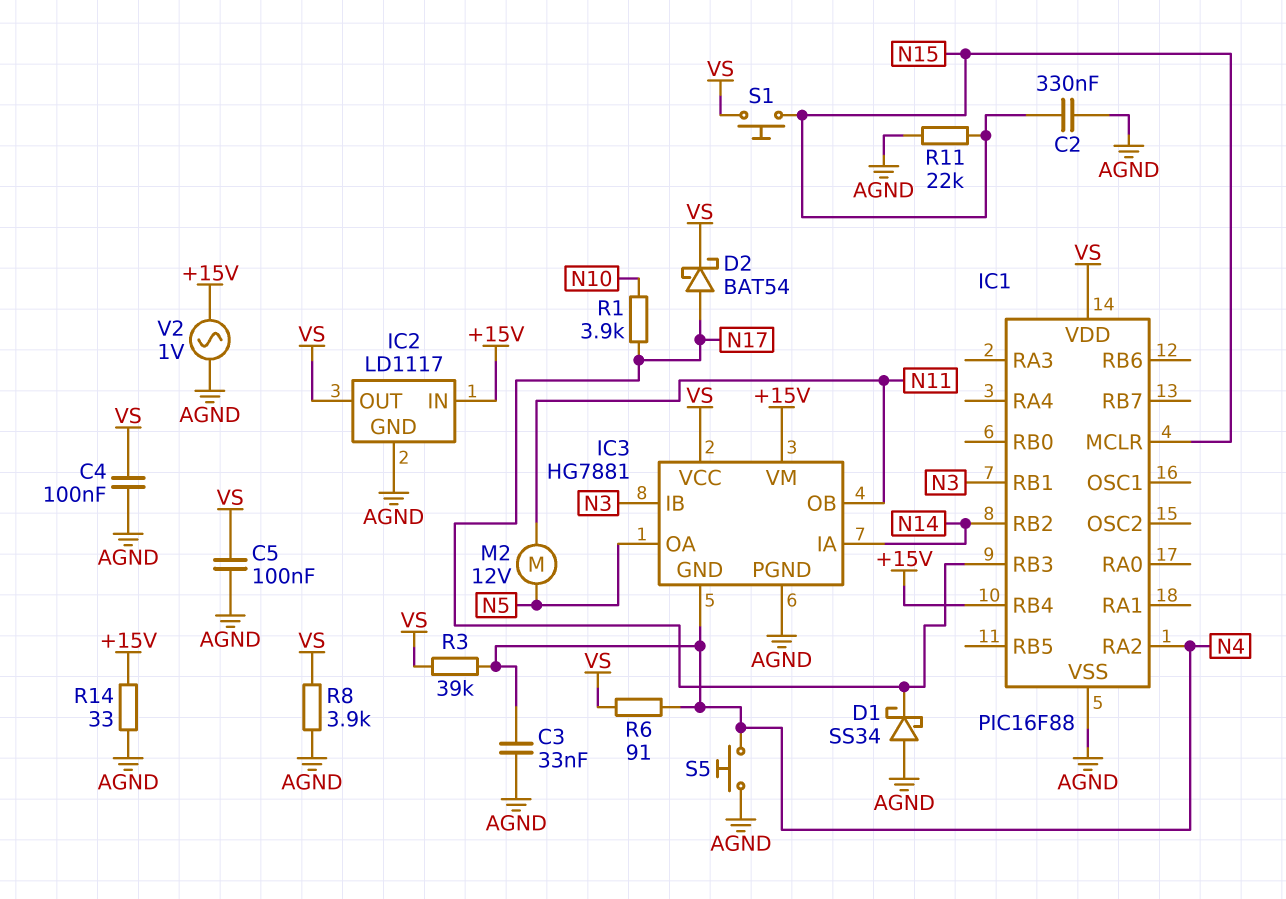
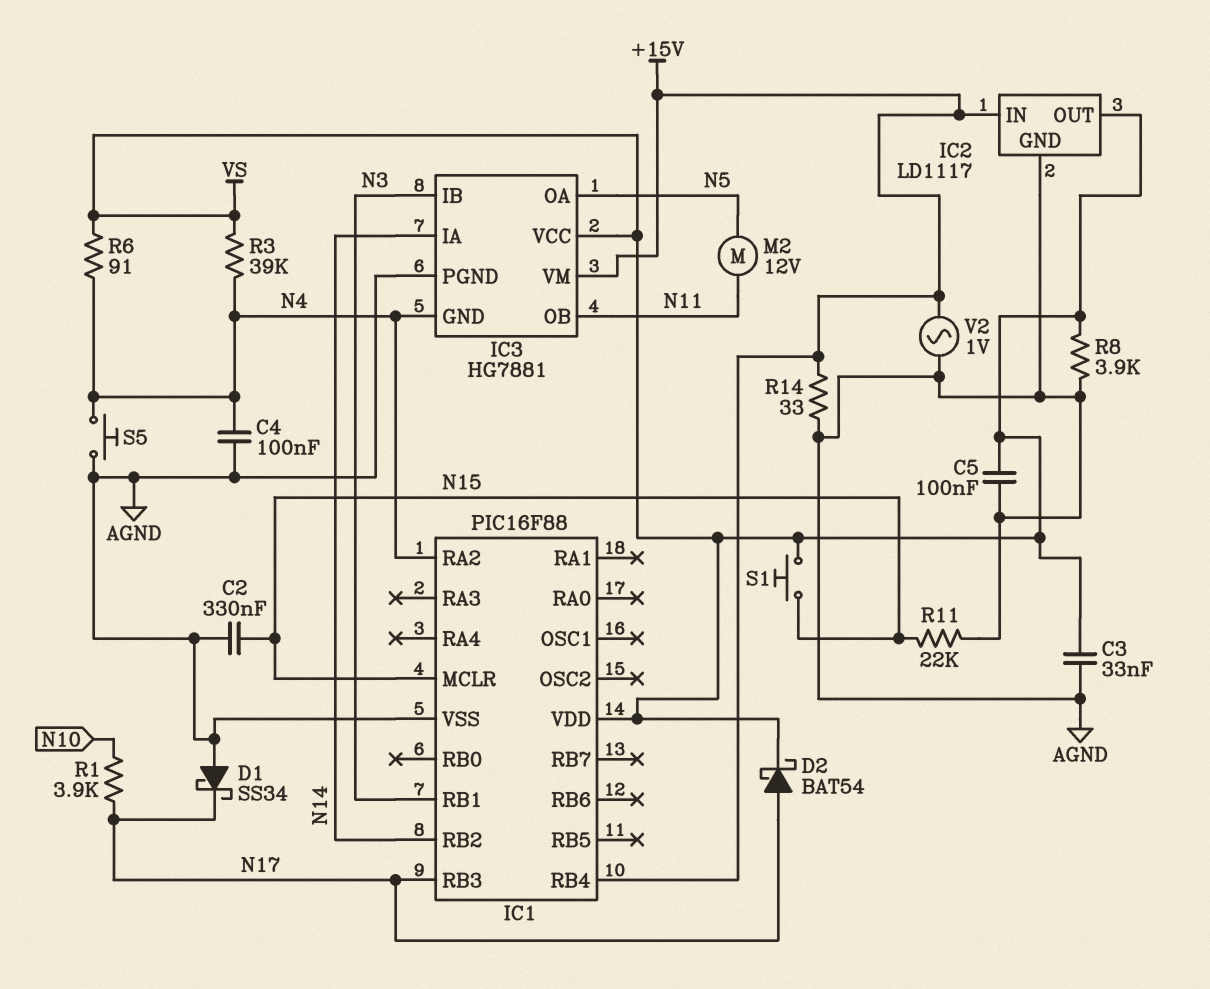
C3: 33nF (AGND, N4) -> 33nF (AGND, VS)
C4: 100nF (AGND, VS) -> 100nF (AGND, N4)

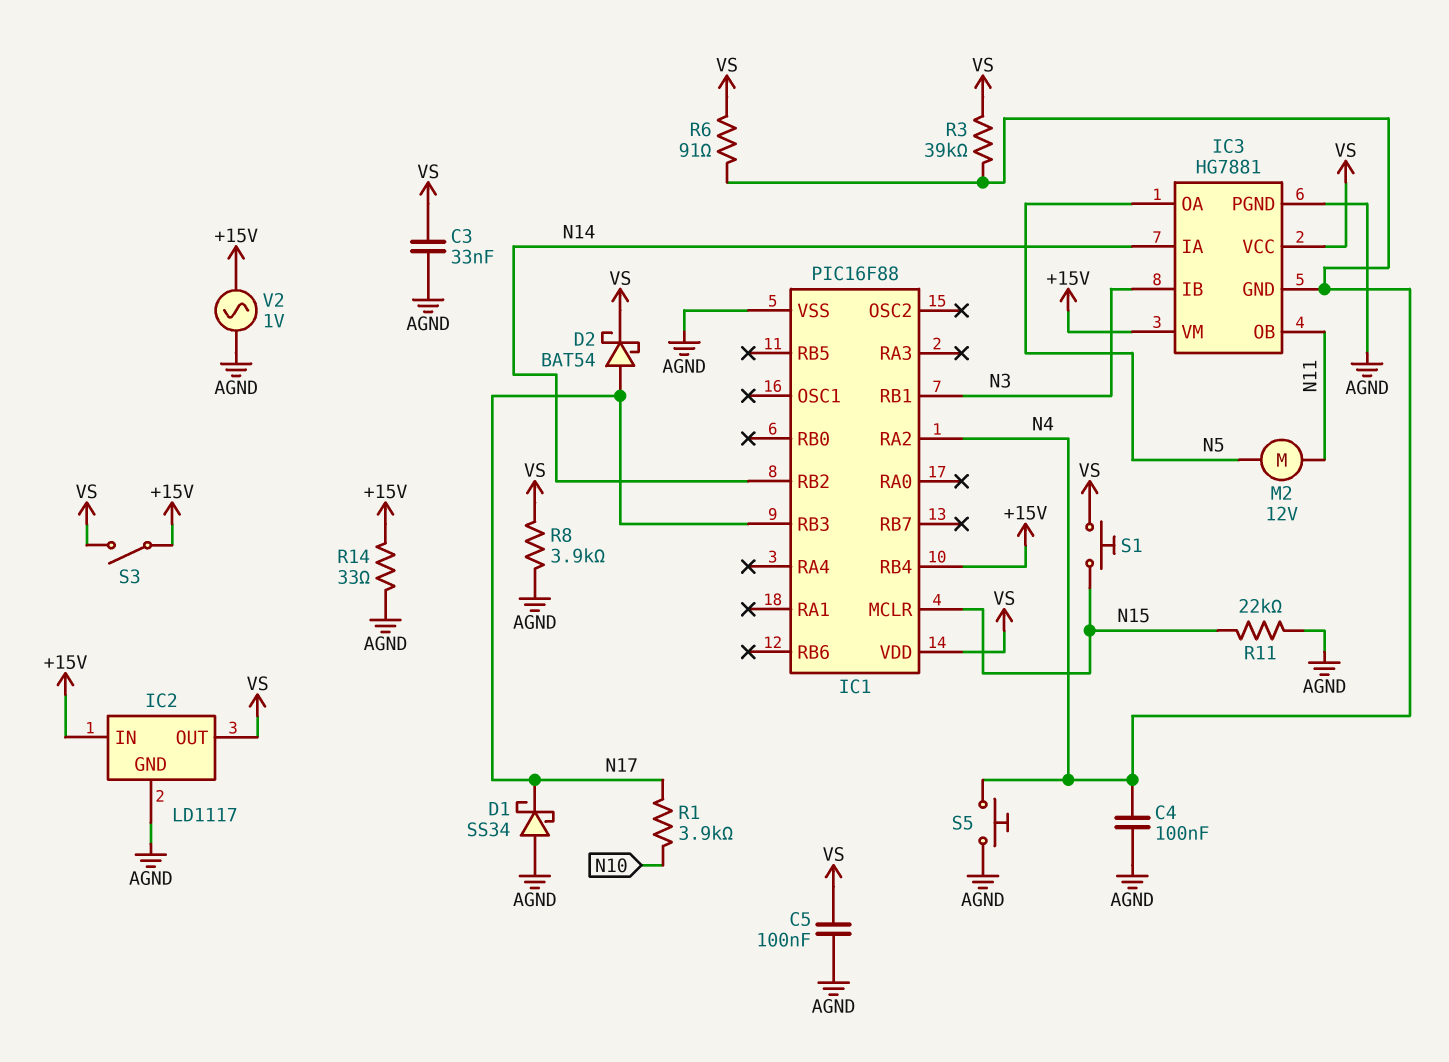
C2: 330nF (AGND, N15) -> none
S3: none -> switch (+15V, VS)

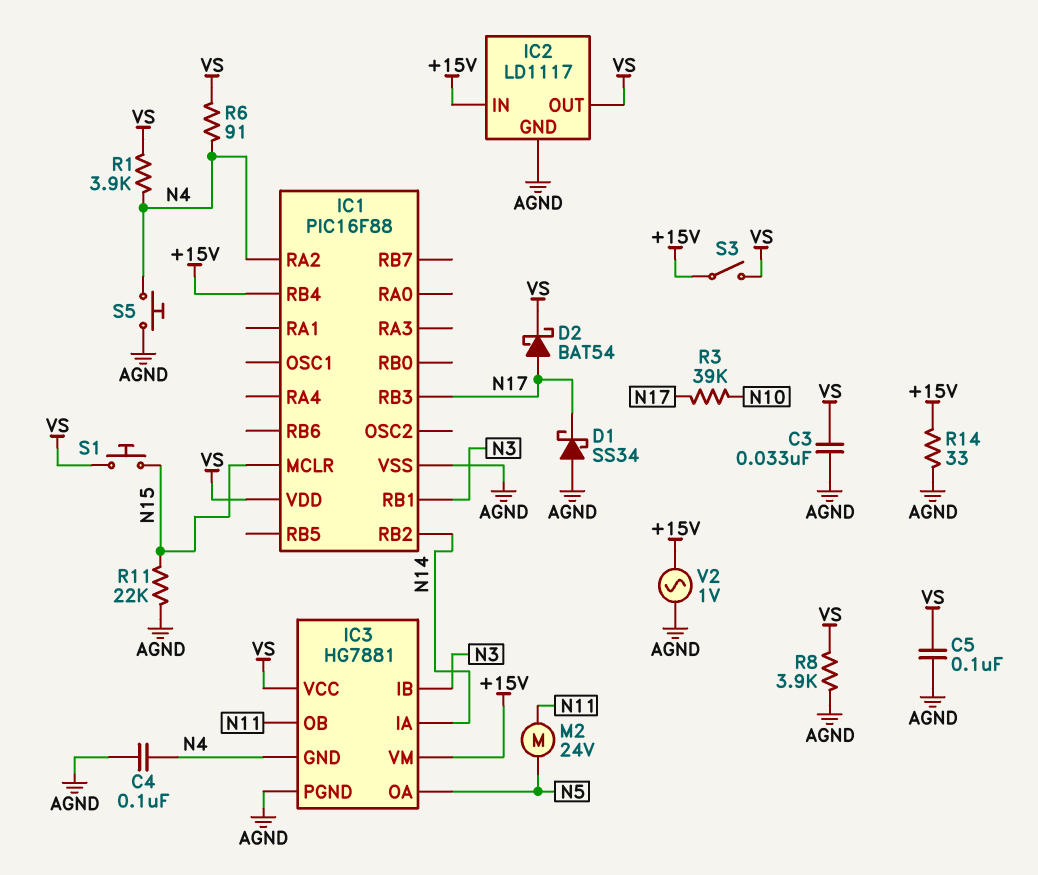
M2: motor 12V (N5, N11) -> motor 24V (N5, N11)
R1: 3.9k (N10, N17) -> 3.9k (N4, VS)
R3: 39k (N4, VS) -> 39k (N10, N17)

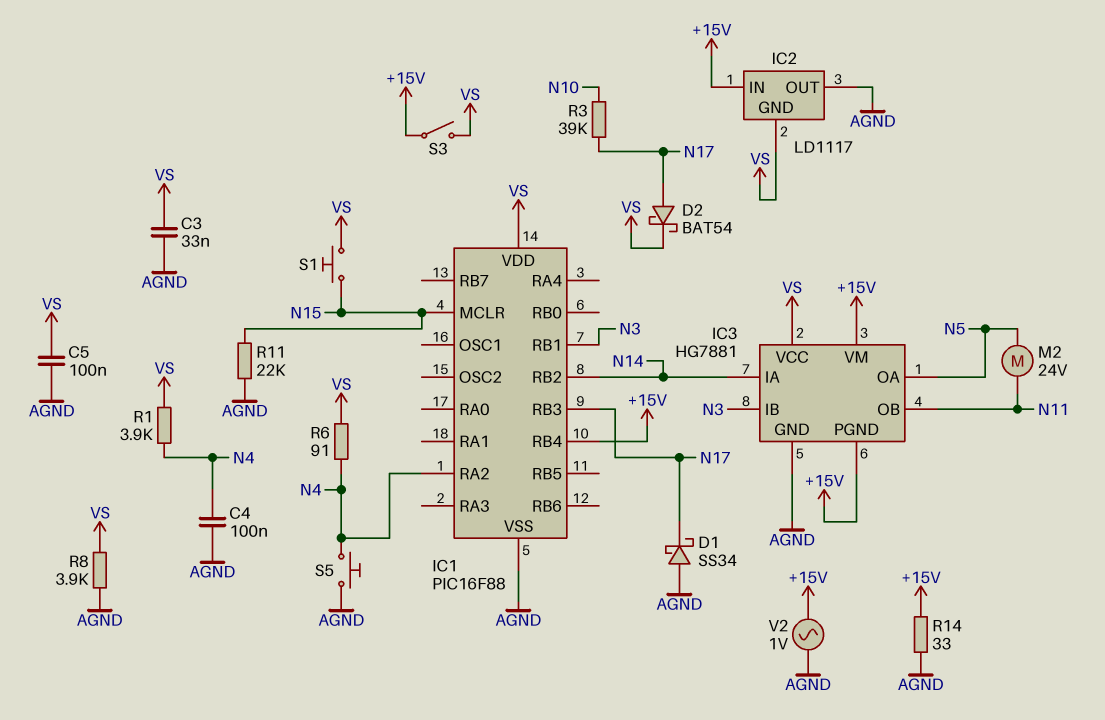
IC2 pin GND: AGND -> VS
IC2 pin OUT: VS -> AGND
IC3 pin GND: N4 -> AGND
IC3 pin PGND: AGND -> +15V

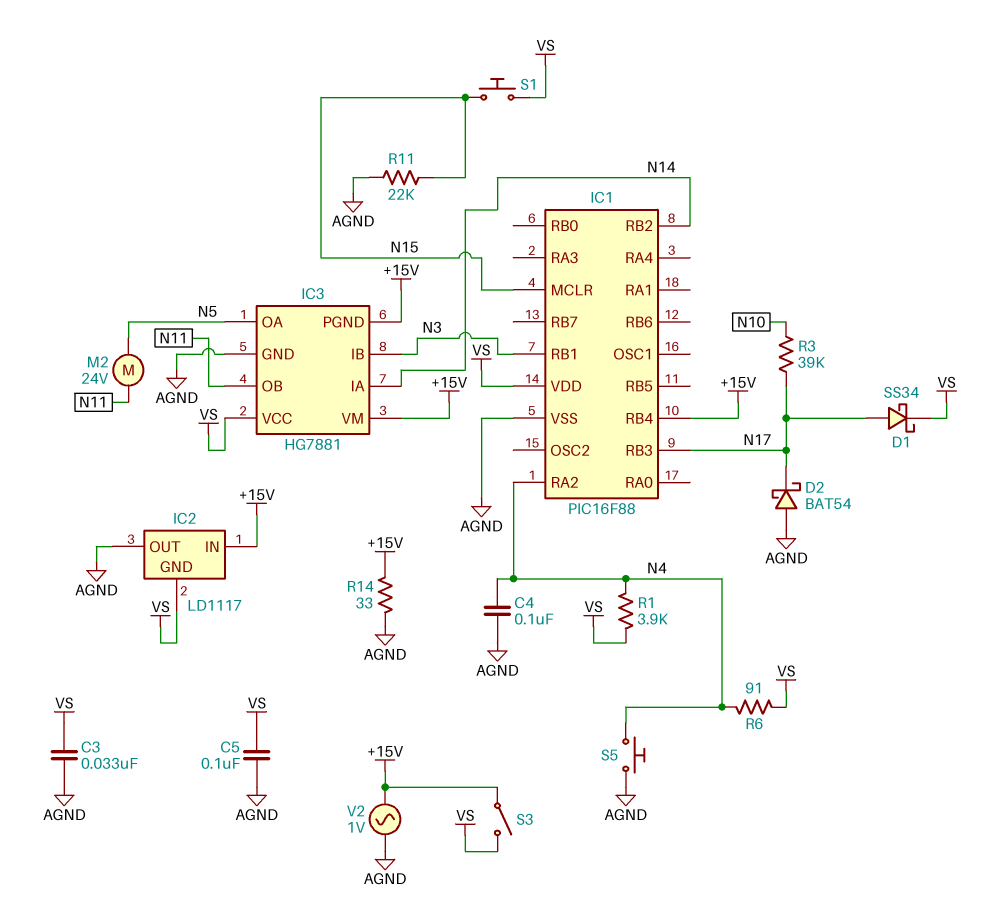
D1: schottky SS34 (A AGND, K N17) -> schottky SS34 (A N17, K VS)
D2: schottky BAT54 (A N17, K VS) -> schottky BAT54 (A AGND, K N17)
R8: 3.9k (AGND, VS) -> none

